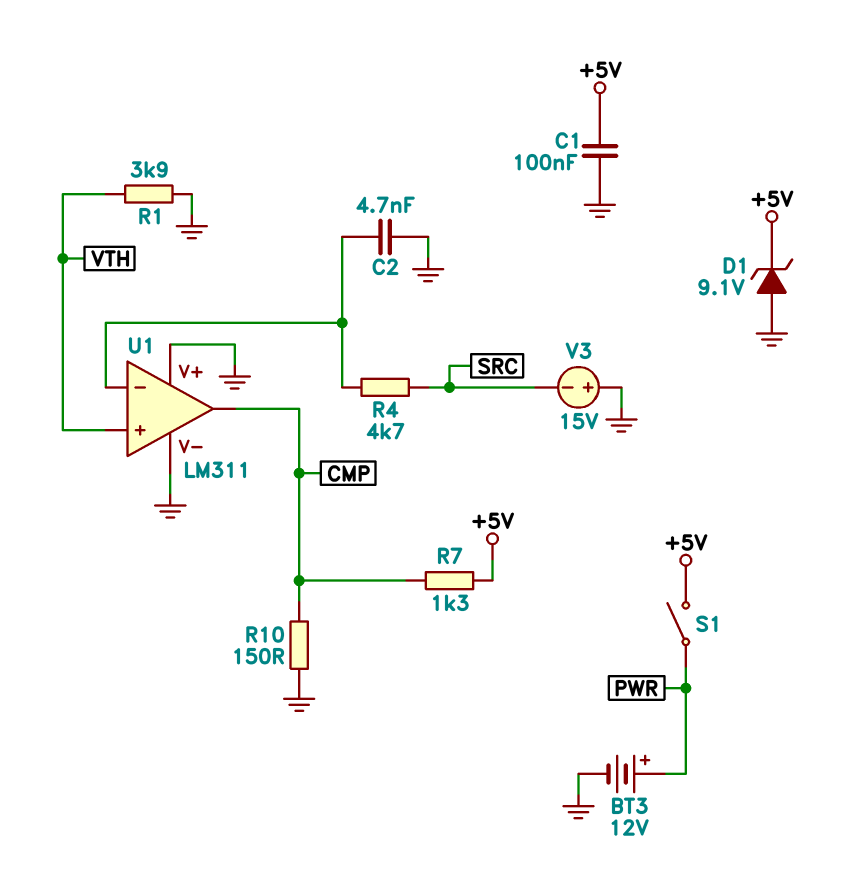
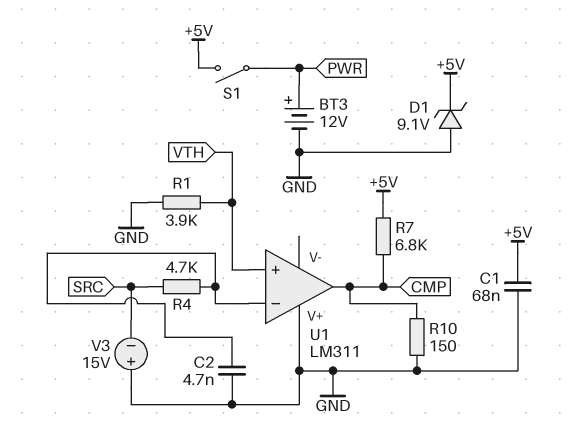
C1: 100nF (+5V, GND) -> 68nF (+5V, GND)
R7: 1.3k (+5V, CMP) -> 6.8k (+5V, CMP)
U1 pin V-: GND -> none

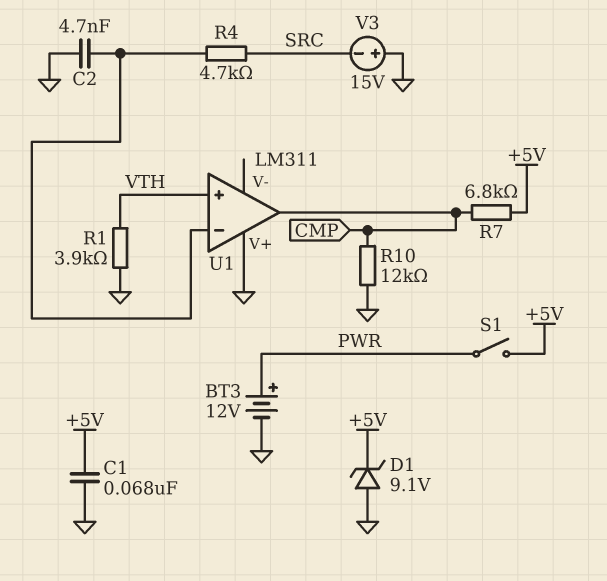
R10: 150 (CMP, GND) -> 12k (CMP, GND)

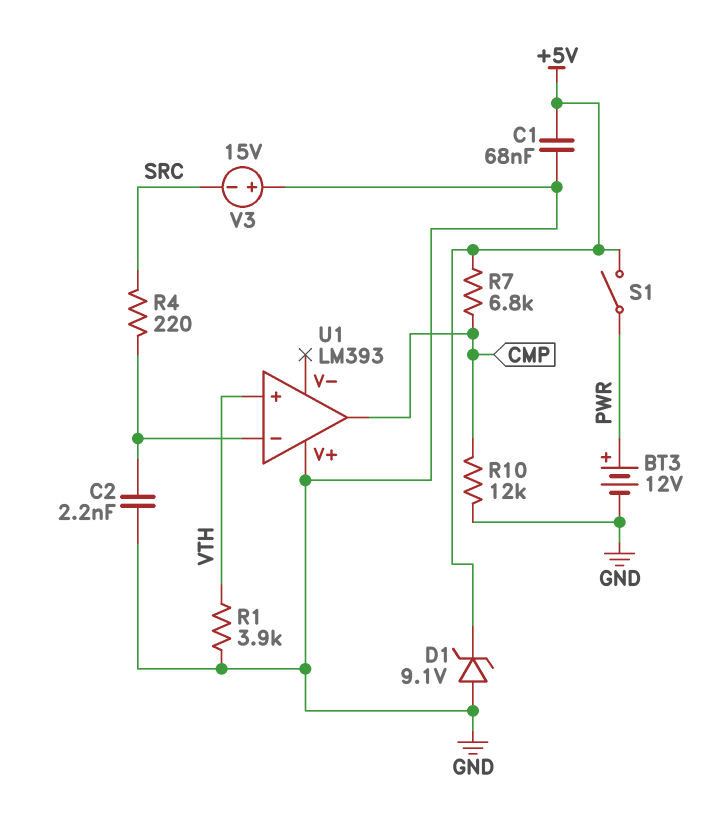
C2: 4.7nF (GND, U1/in-) -> 2.2nF (GND, U1/in-)
R4: 4.7k (SRC, U1/in-) -> 220 (SRC, U1/in-)
U1: LM311 -> LM393

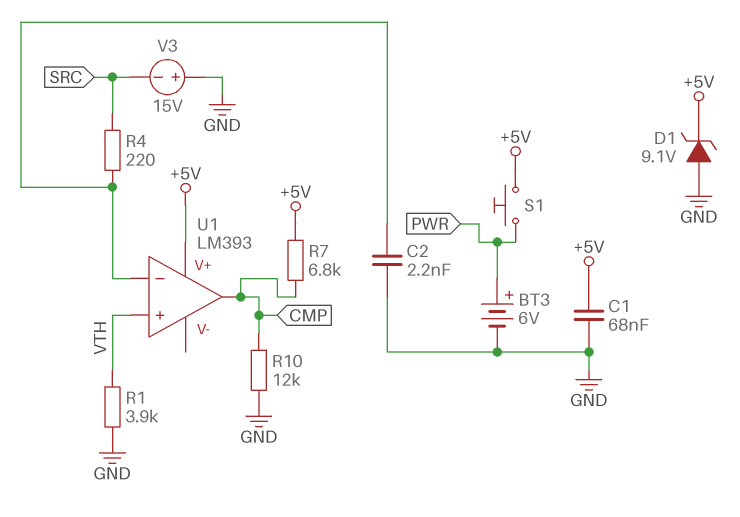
BT3: 12V (plus PWR, minus GND) -> 6V (plus PWR, minus GND)
S1: switch (+5V, PWR) -> button (+5V, PWR)
U1 pin V+: GND -> +5V

